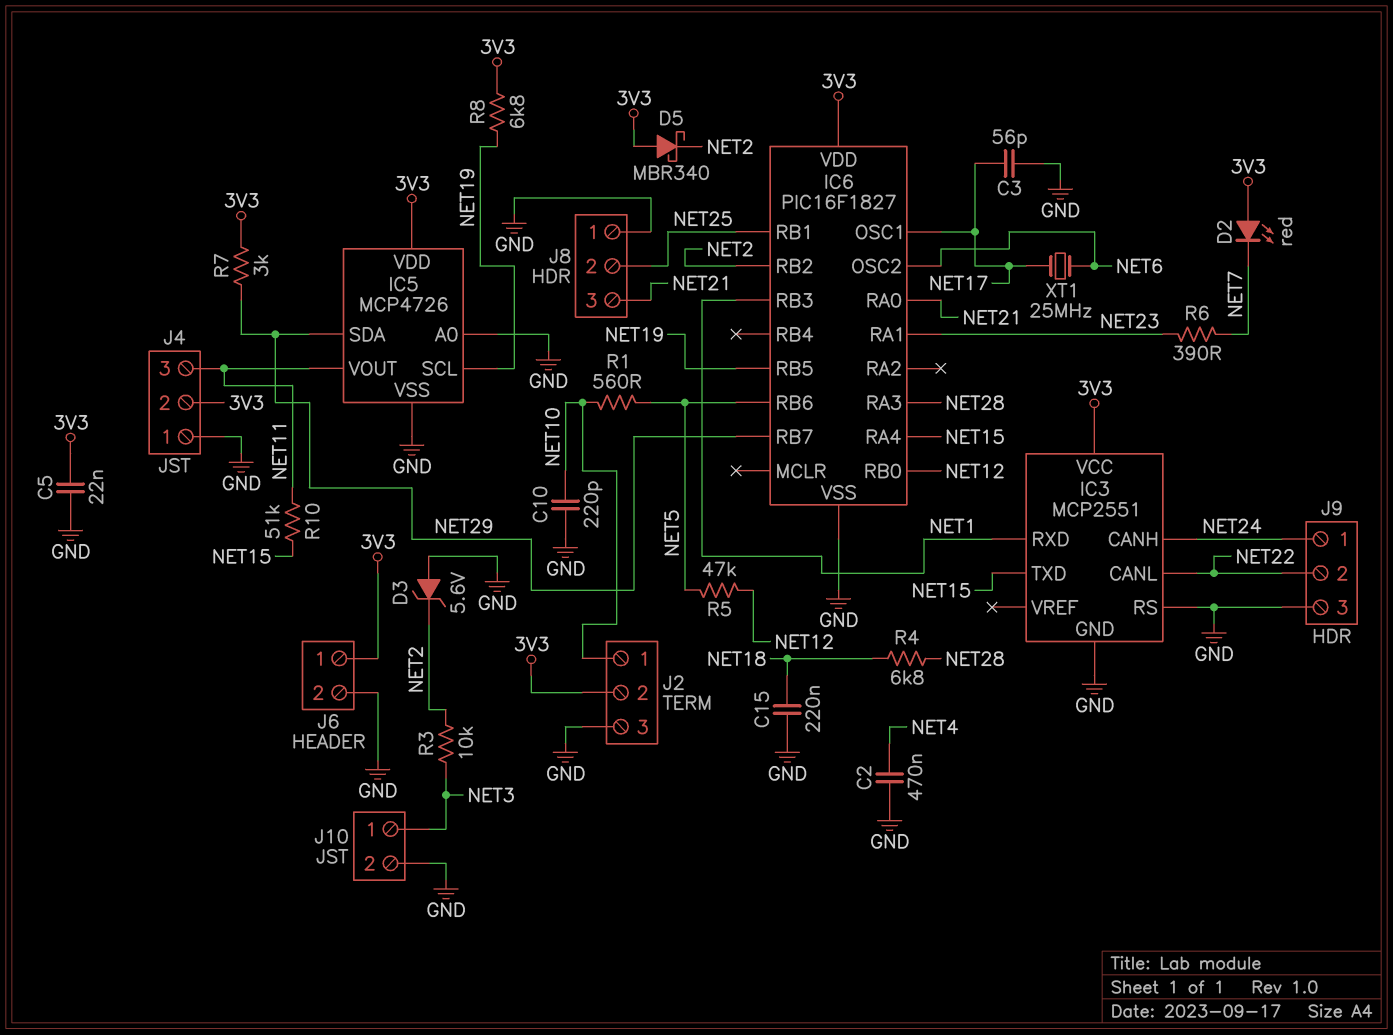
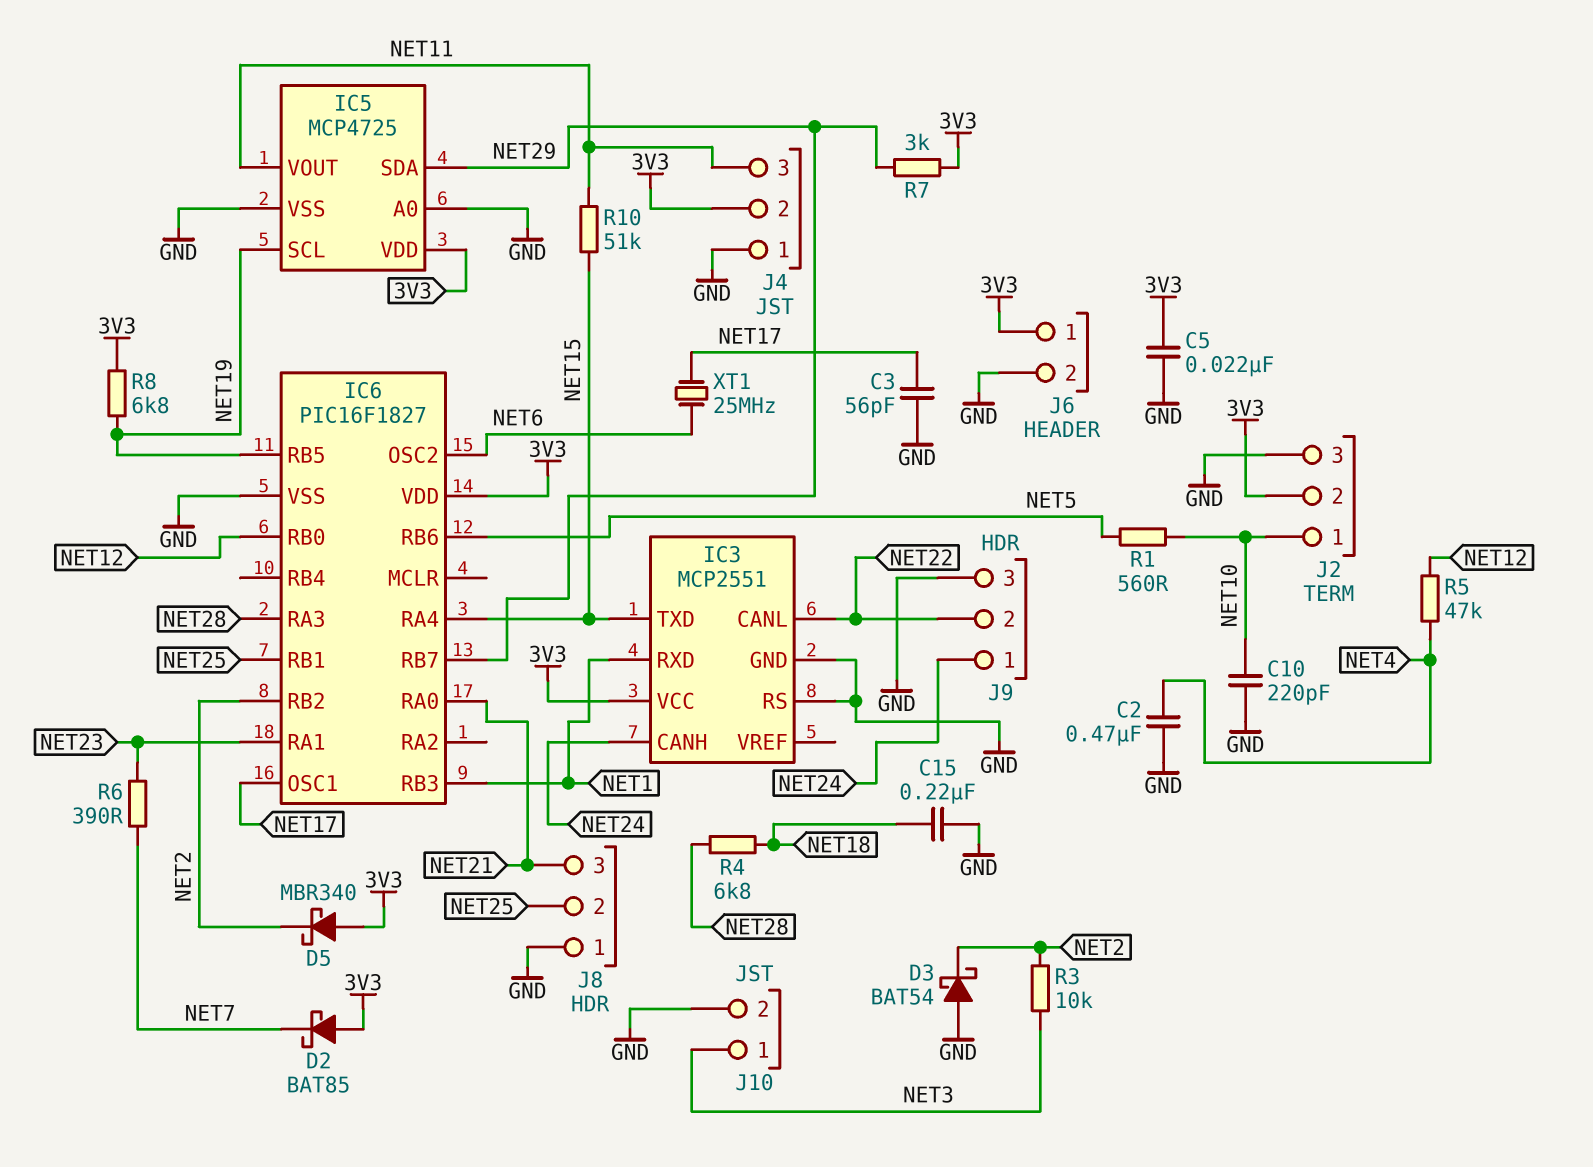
D2: LED red (A 3V3, K NET7) -> schottky BAT85 (A 3V3, K NET7)
D3: zener 5.6V (A GND, K NET2) -> schottky BAT54 (A GND, K NET2)
IC5: MCP4726 -> MCP4725
R5: 47k (NET5, NET12) -> 47k (NET4, NET12)

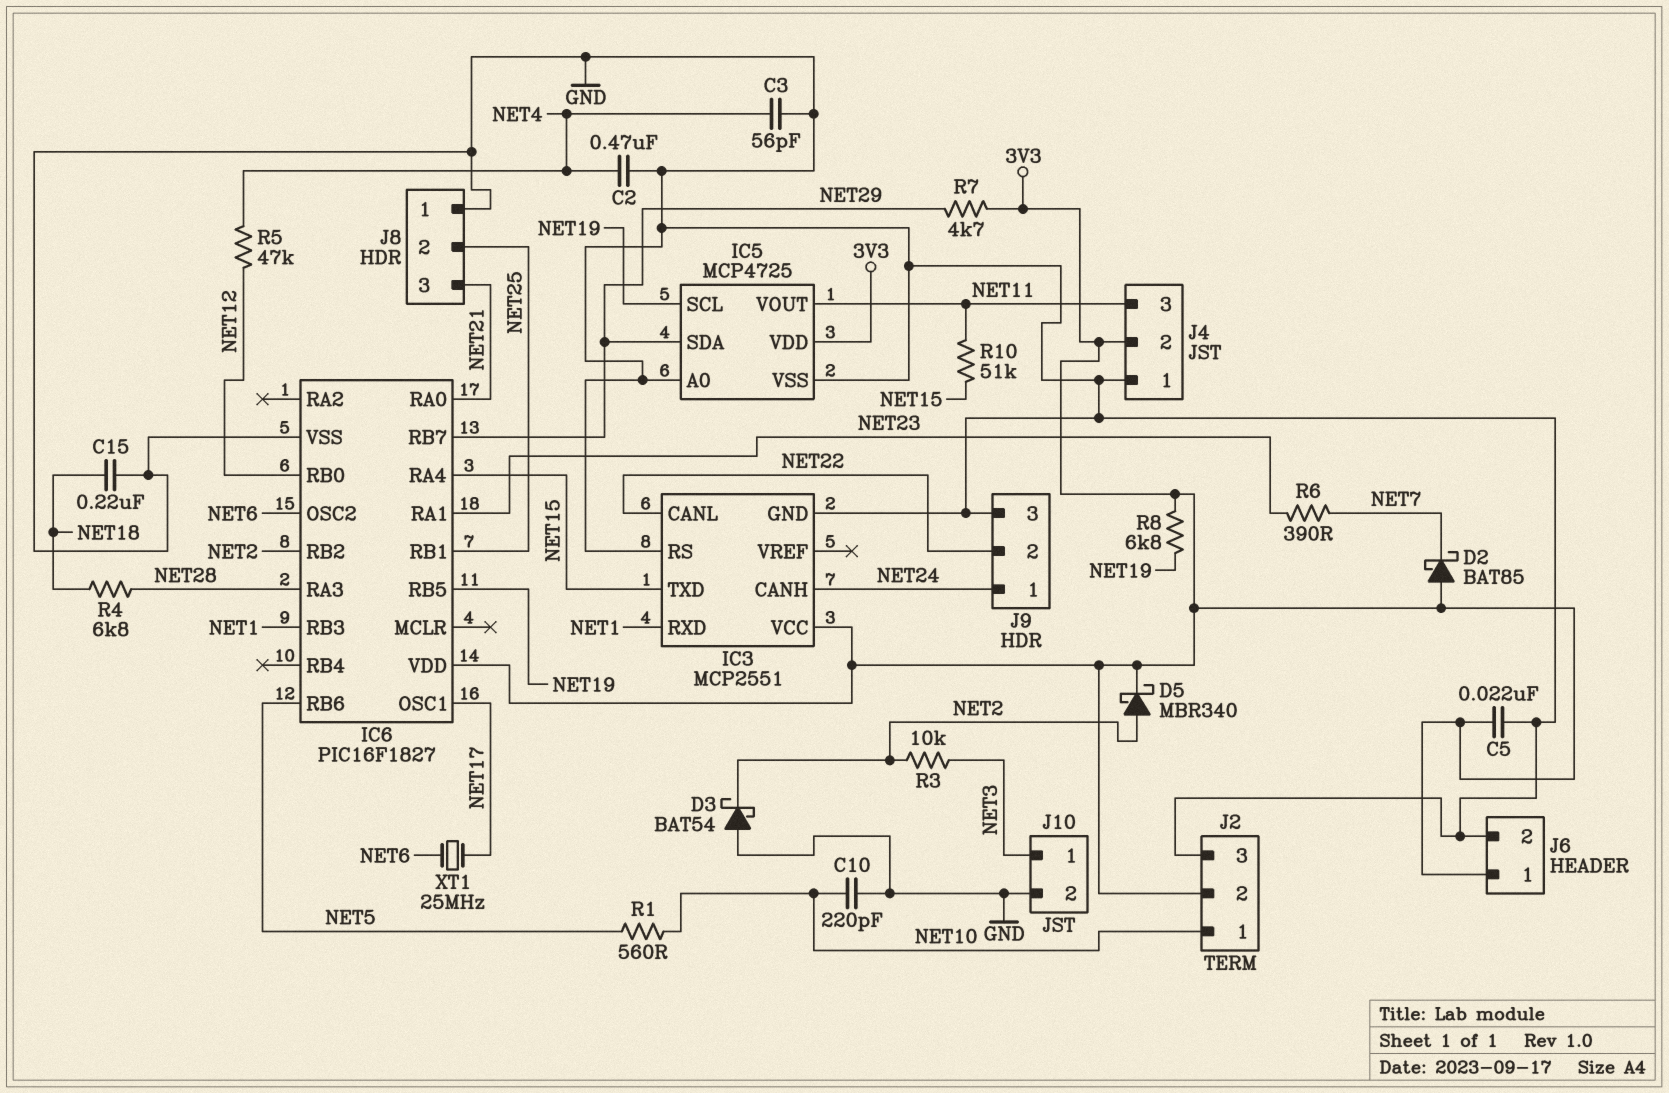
C3: 56pF (GND, NET17) -> 56pF (GND, NET4)
D5: schottky MBR340 (A 3V3, K NET2) -> schottky MBR340 (A NET2, K 3V3)
R7: 3k (3V3, NET29) -> 4.7k (3V3, NET29)

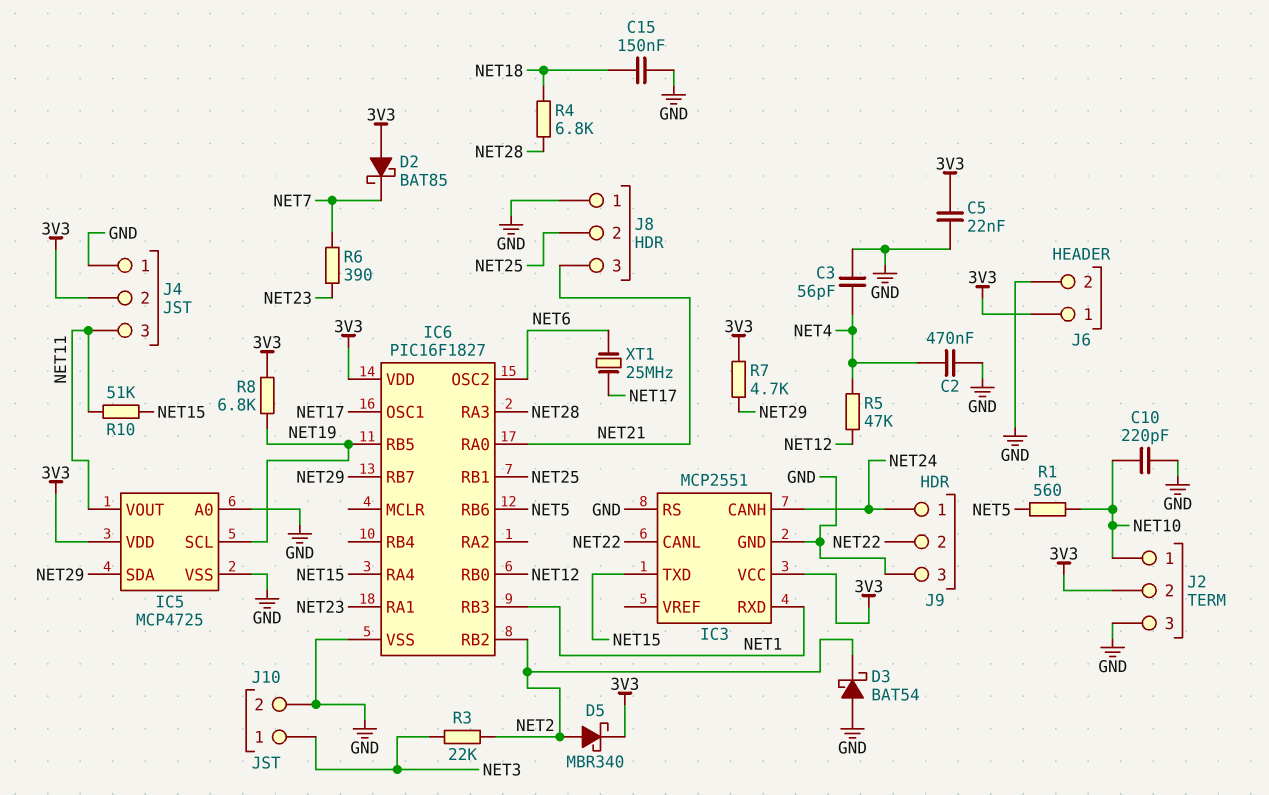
C15: 220nF (GND, NET18) -> 150nF (GND, NET18)
R3: 10k (NET2, NET3) -> 22k (NET2, NET3)

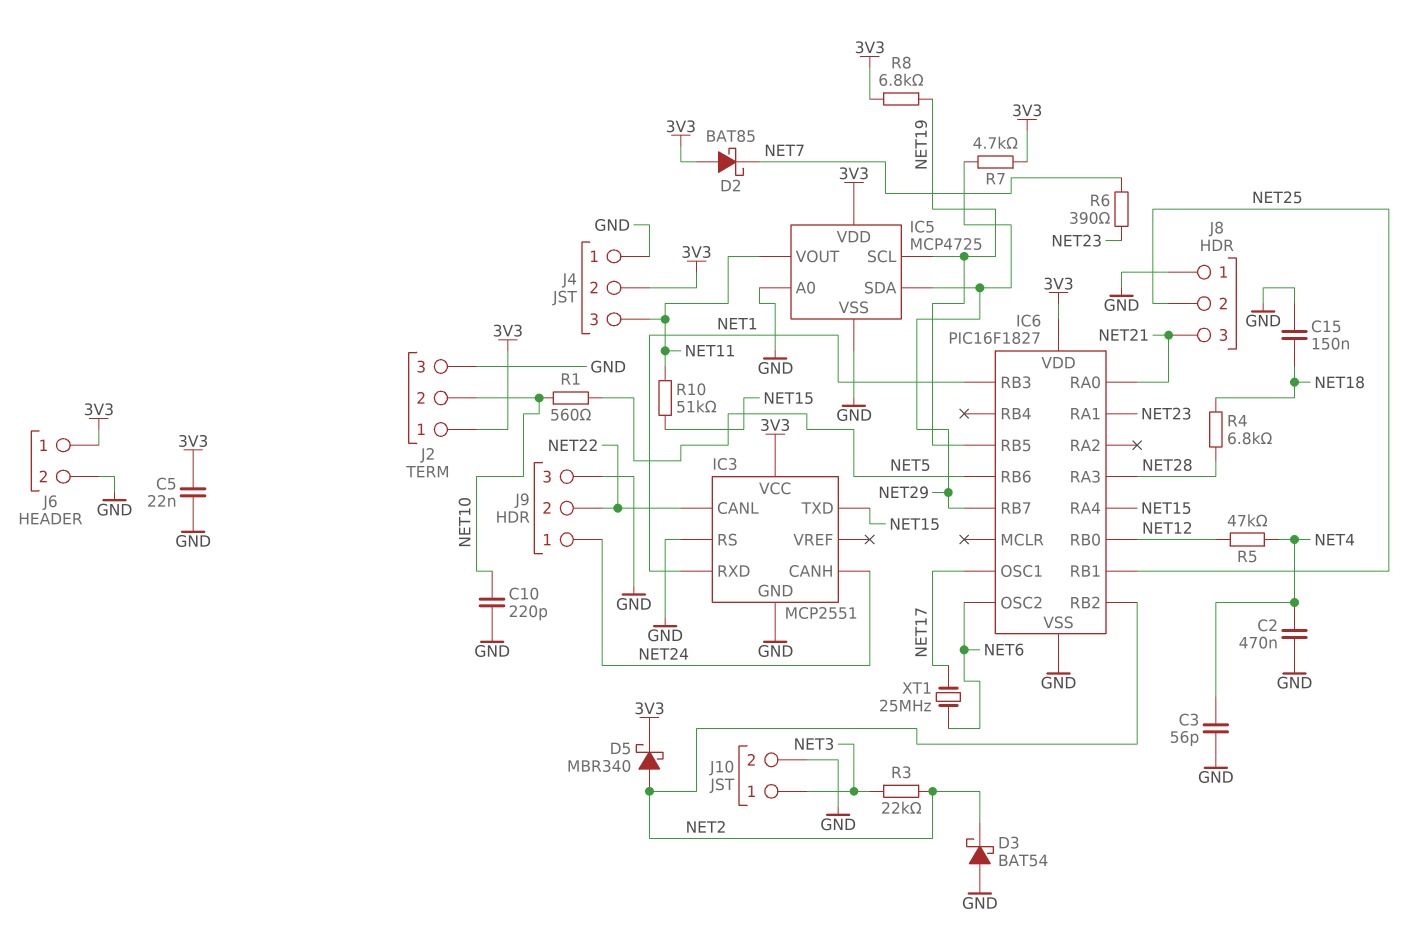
J2 pin 1: NET10 -> 3V3
J2 pin 2: 3V3 -> NET10

